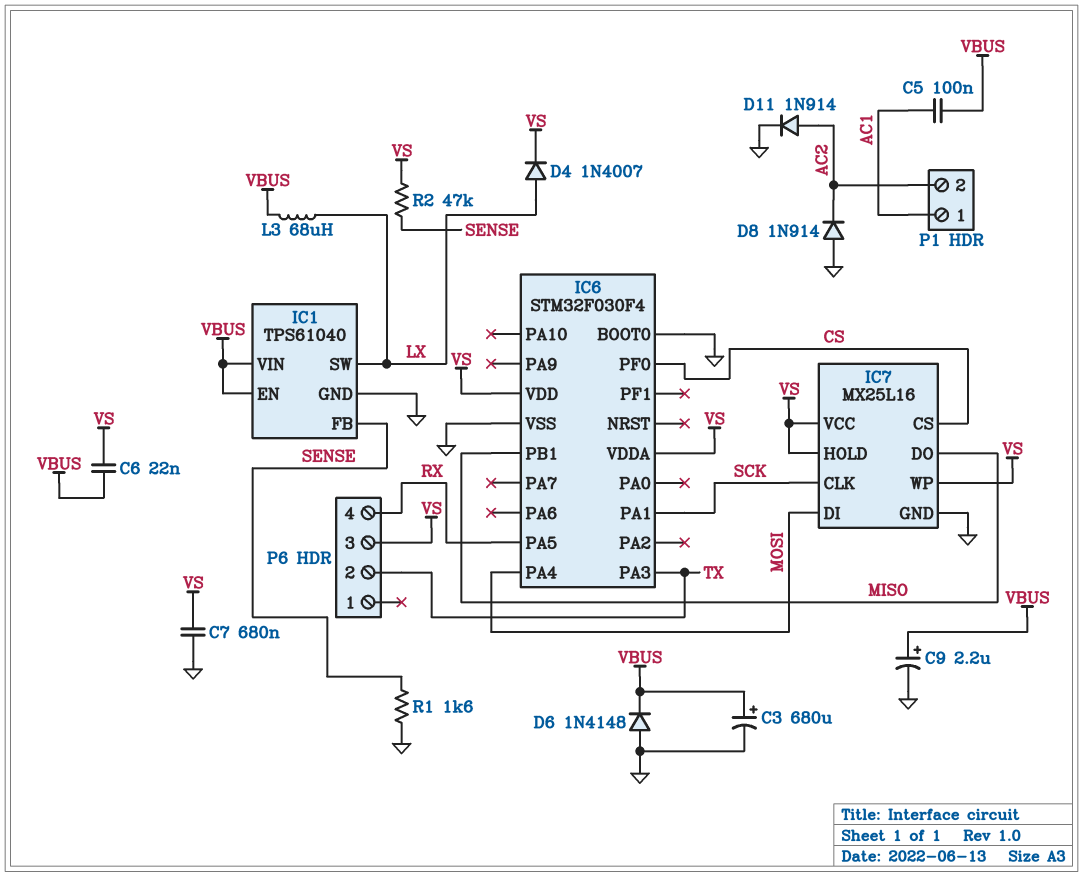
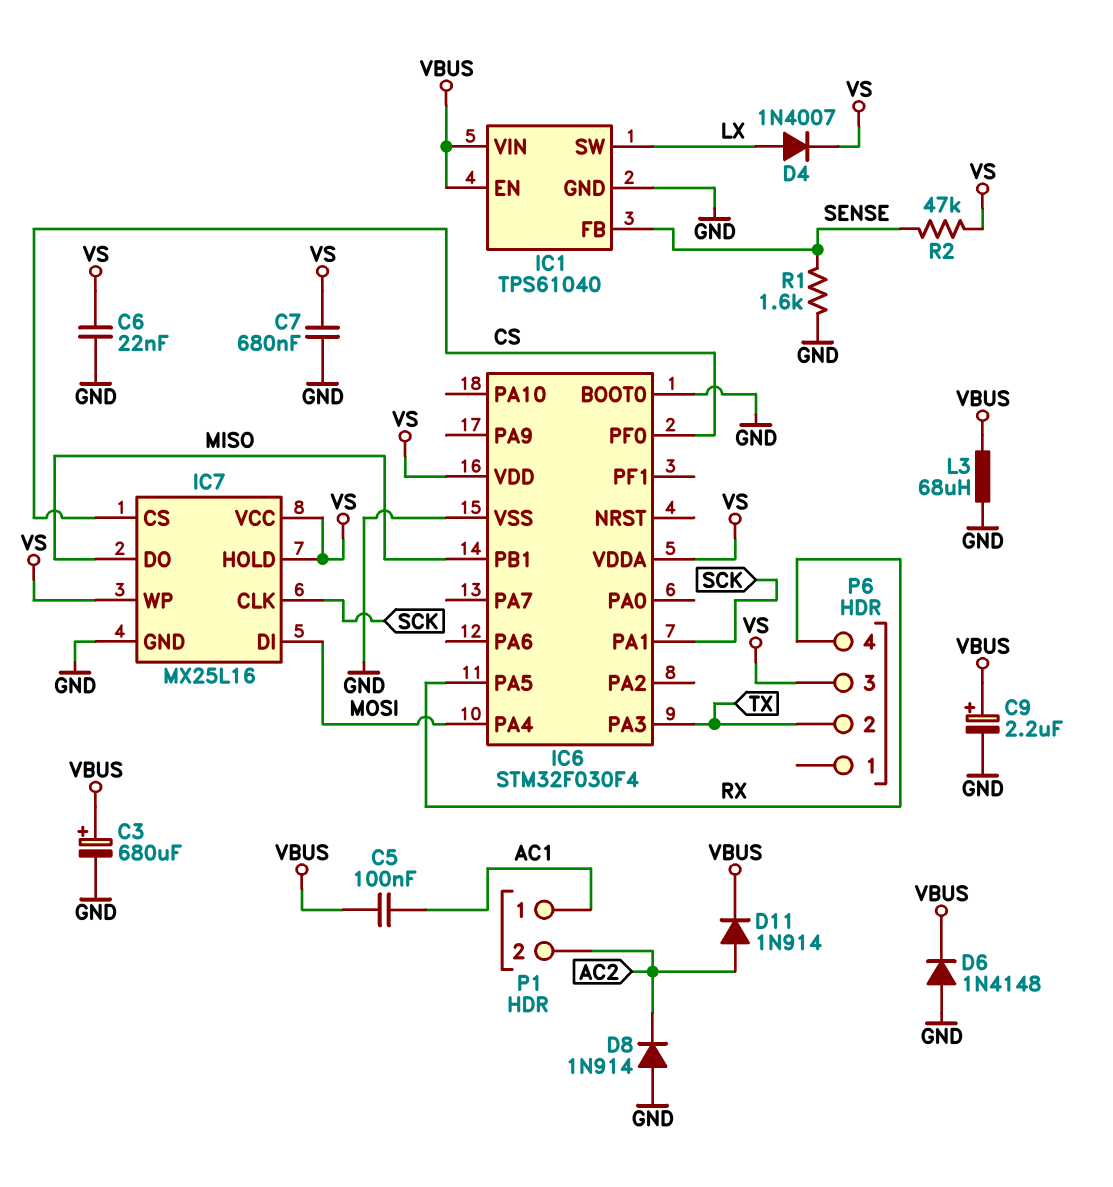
C6: 22nF (VBUS, VS) -> 22nF (GND, VS)
D11: diode 1N914 (A AC2, K GND) -> diode 1N914 (A AC2, K VBUS)
L3: 68uH (LX, VBUS) -> 68uH (GND, VBUS)

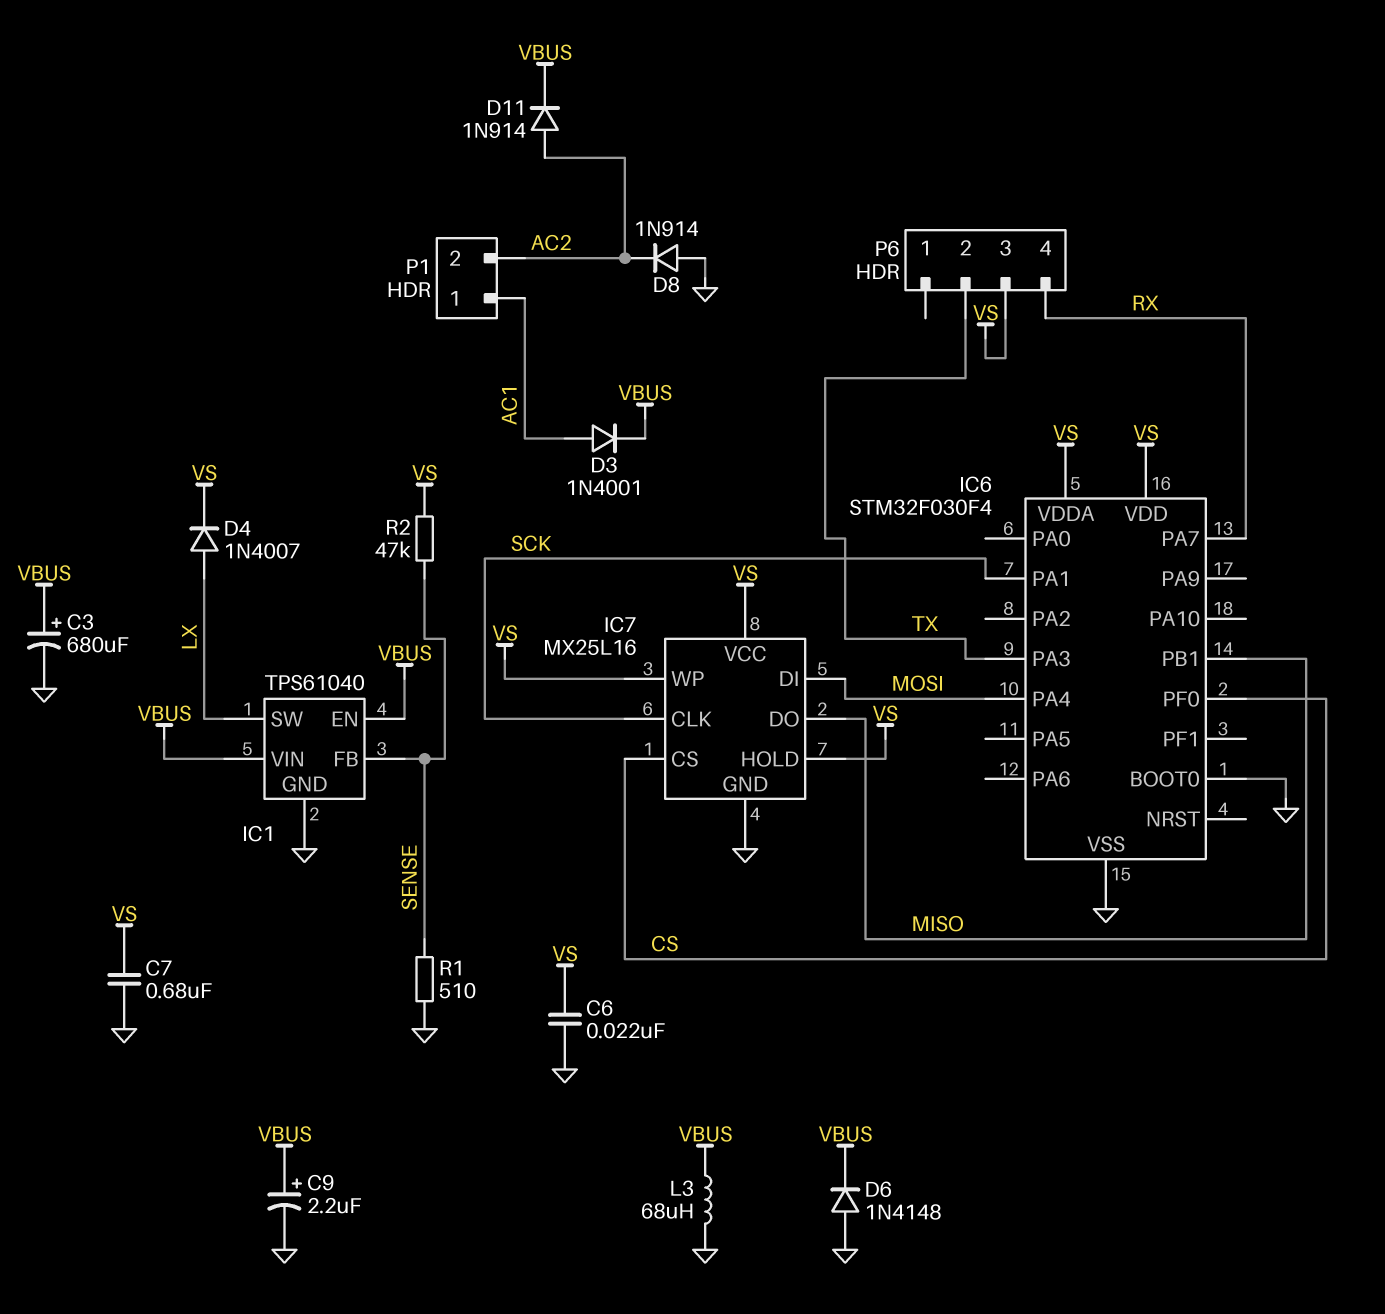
C5: 100nF (AC1, VBUS) -> none
D3: none -> diode 1N4001 (A AC1, K VBUS)
IC6 pin PA5: RX -> none
IC6 pin PA7: none -> RX
R1: 1.6k (GND, SENSE) -> 510 (GND, SENSE)

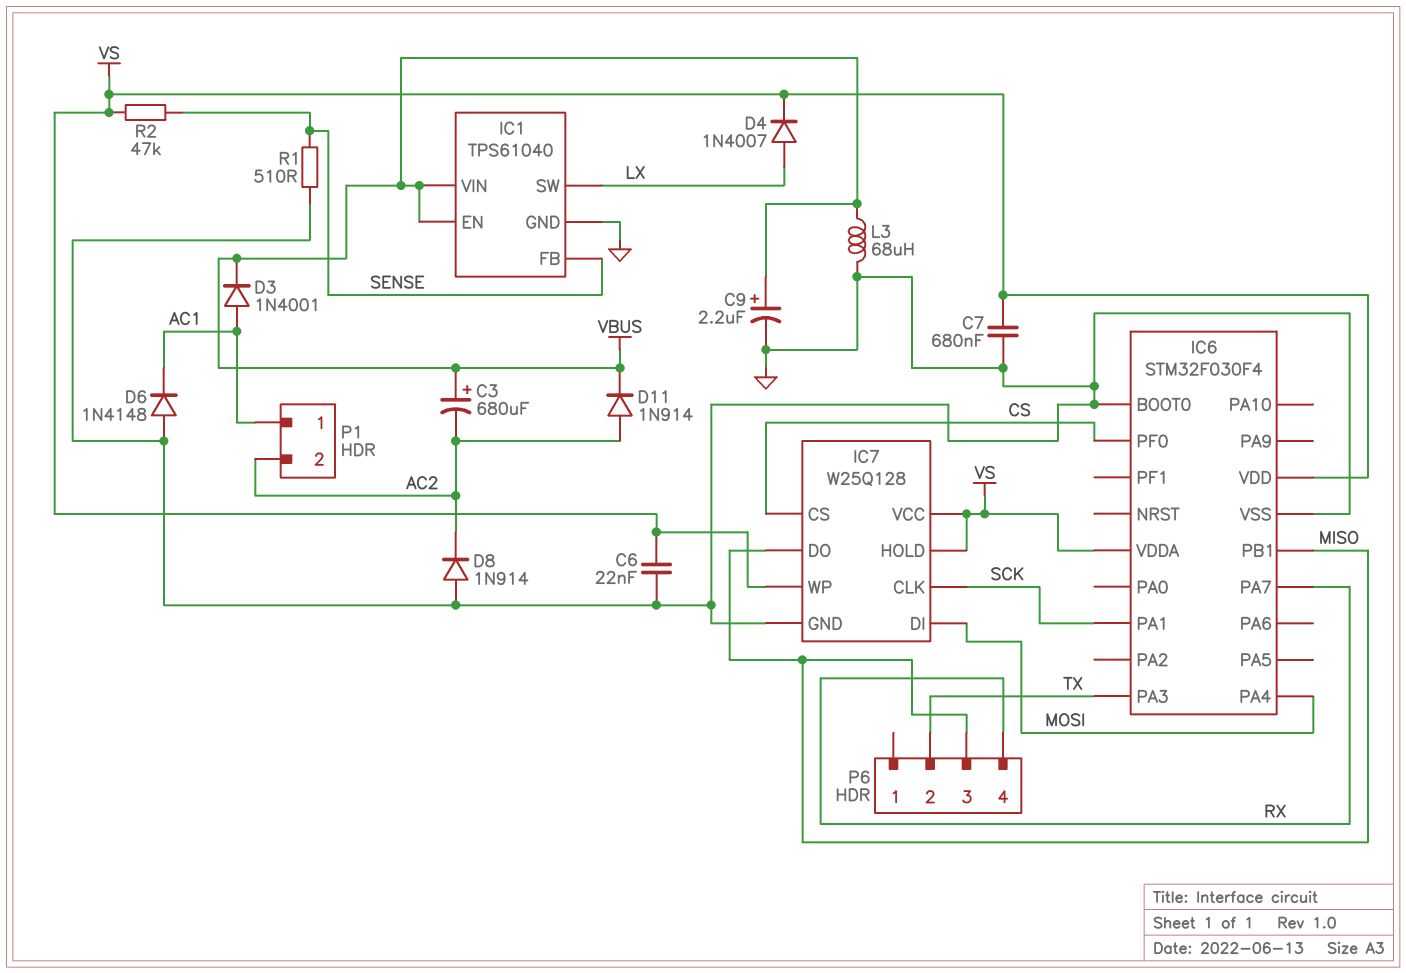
C3: 680uF (plus VBUS, minus GND) -> 680uF (plus VBUS, minus AC2)
D6: diode 1N4148 (A GND, K VBUS) -> diode 1N4148 (A GND, K AC1)
IC7: MX25L16 -> W25Q128
P6 pin 3: VS -> MISO

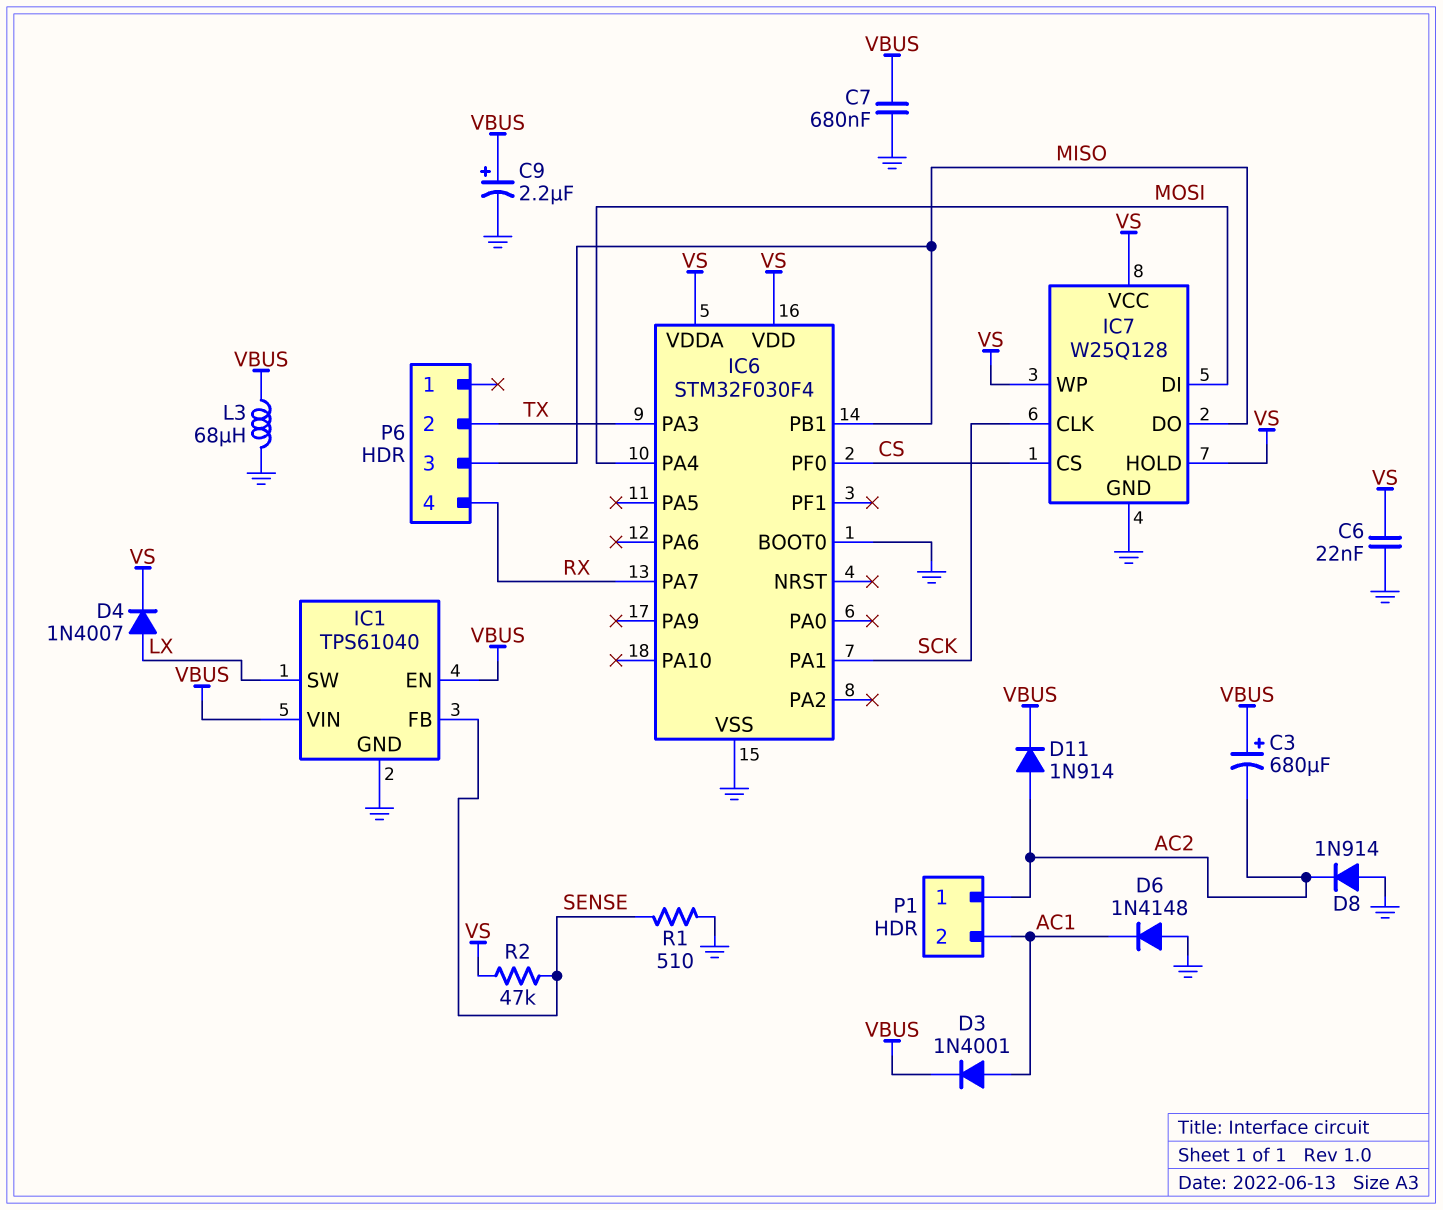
C7: 680nF (GND, VS) -> 680nF (GND, VBUS)
P1 pin 1: AC1 -> AC2
P1 pin 2: AC2 -> AC1

